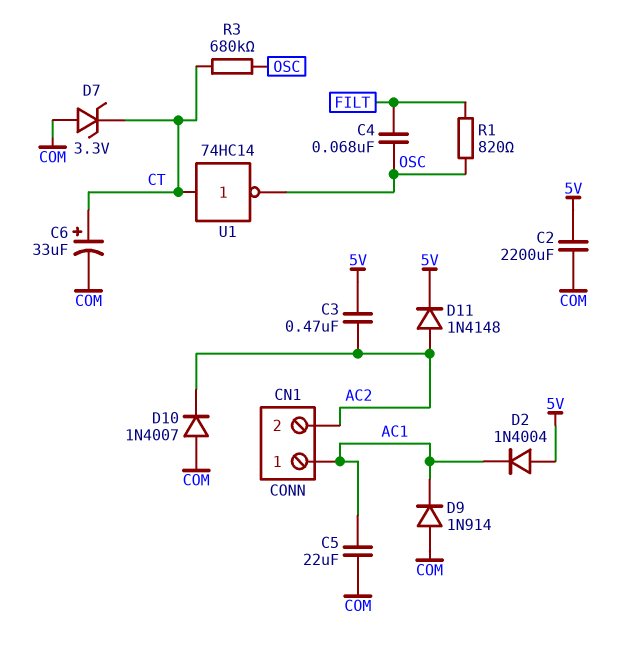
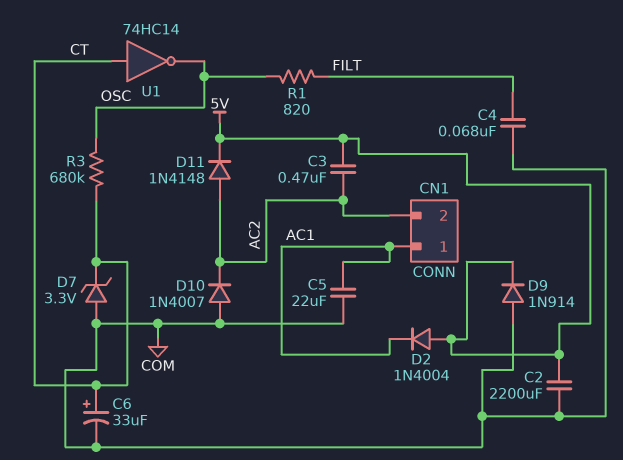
C4: 68nF (FILT, OSC) -> 68nF (COM, FILT)
D9: diode 1N914 (A COM, K AC1) -> diode 1N914 (A COM, K 5V)

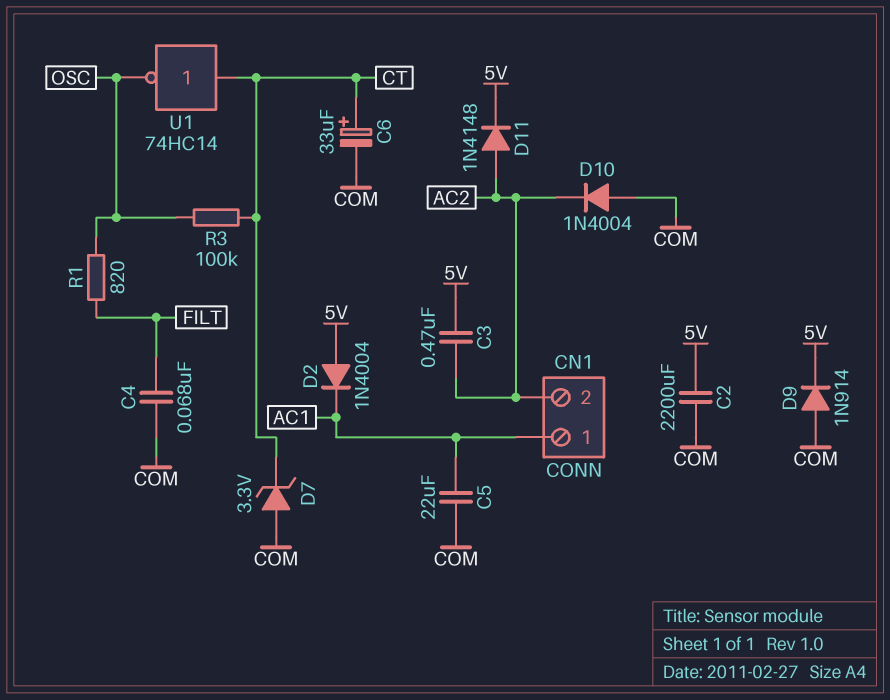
D10: diode 1N4007 (A COM, K AC2) -> diode 1N4004 (A COM, K AC2)
R3: 680k (CT, OSC) -> 100k (CT, OSC)

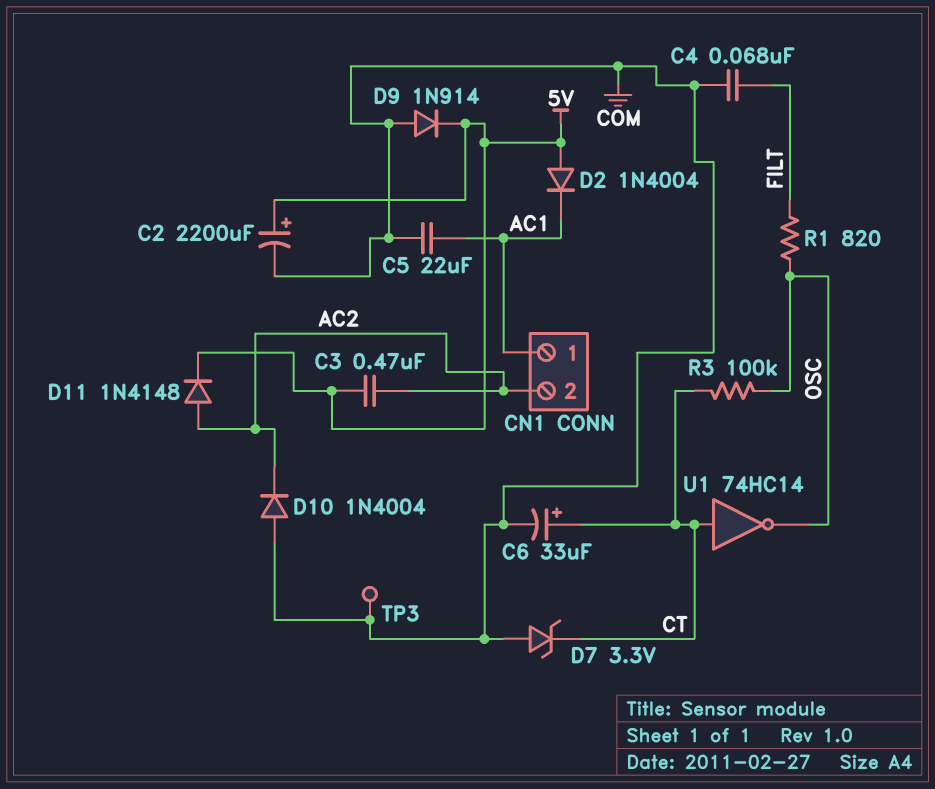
C2: 2200uF (5V, COM) -> 2200uF (plus 5V, minus COM)
TP3: none -> test point (COM)

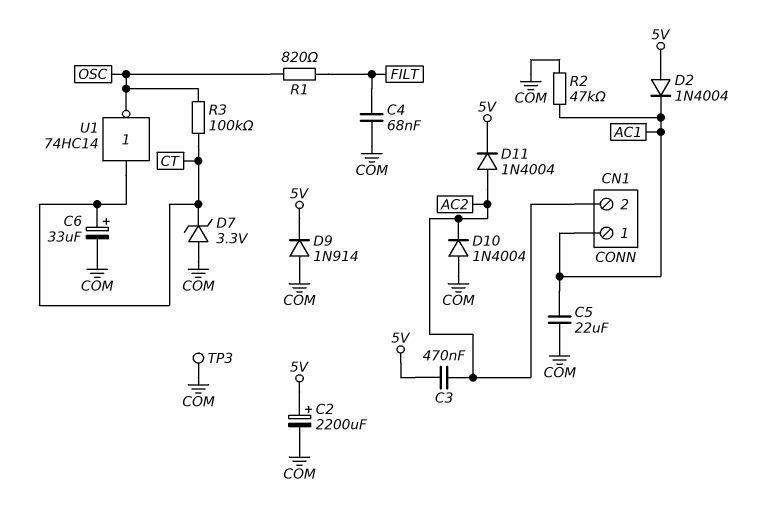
D11: diode 1N4148 (A AC2, K 5V) -> diode 1N4004 (A AC2, K 5V)
R2: none -> 47k (AC1, COM)

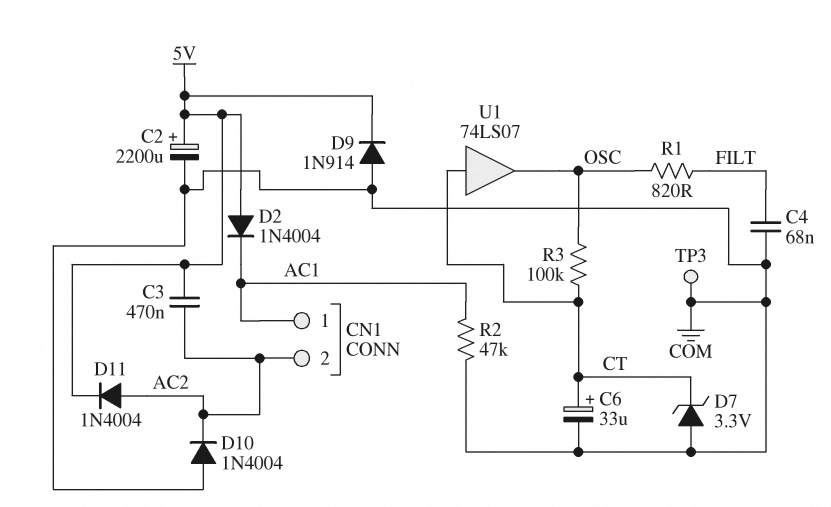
C5: 22uF (AC1, COM) -> none
U1: NOT 74HC14 (in CT, out OSC) -> buffer 74LS07 (in CT, out OSC)

